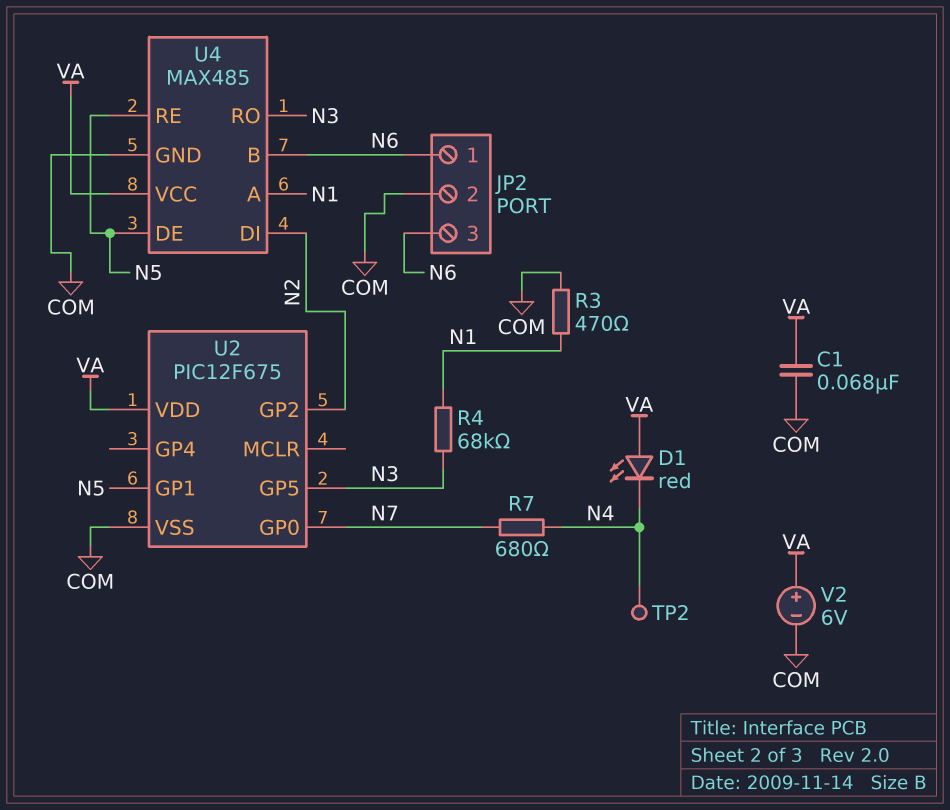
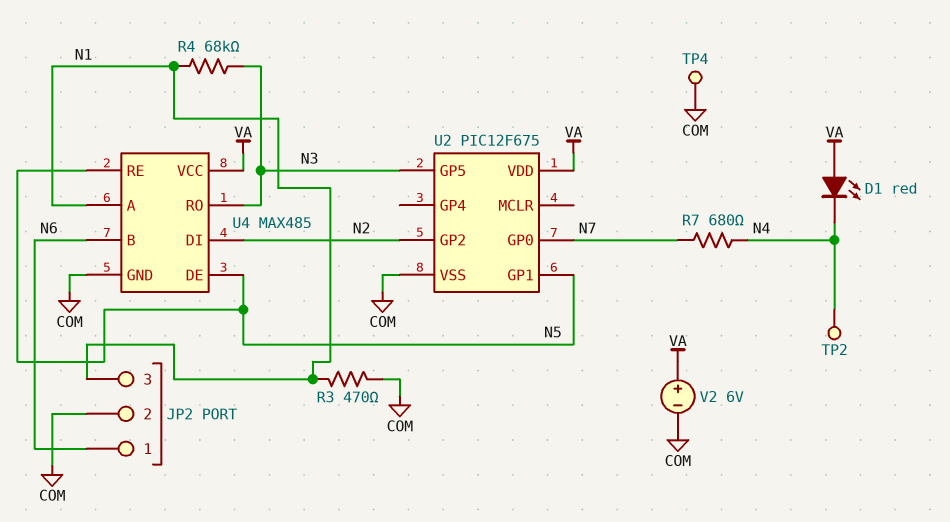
C1: 68nF (COM, VA) -> none
JP2 pin 3: N6 -> N1
TP4: none -> test point (COM)

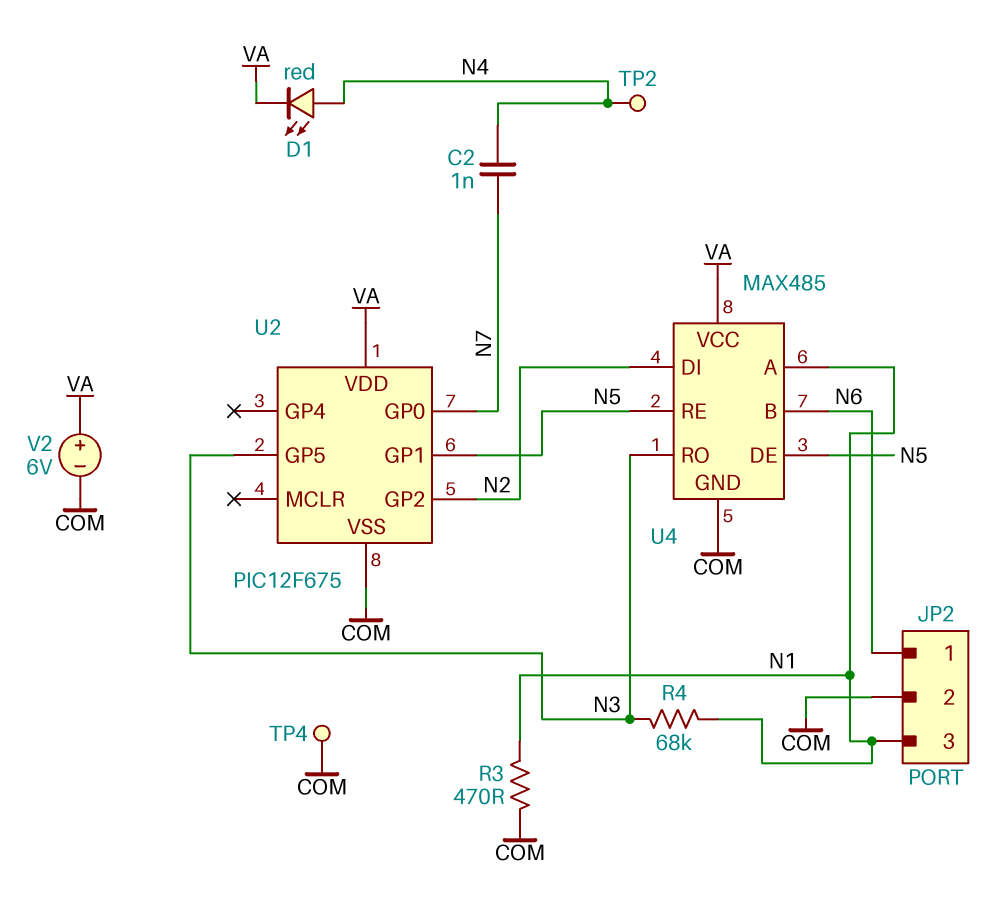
C2: none -> 1nF (N4, N7)
D1: LED red (A VA, K N4) -> LED red (A N4, K VA)
R7: 680 (N4, N7) -> none

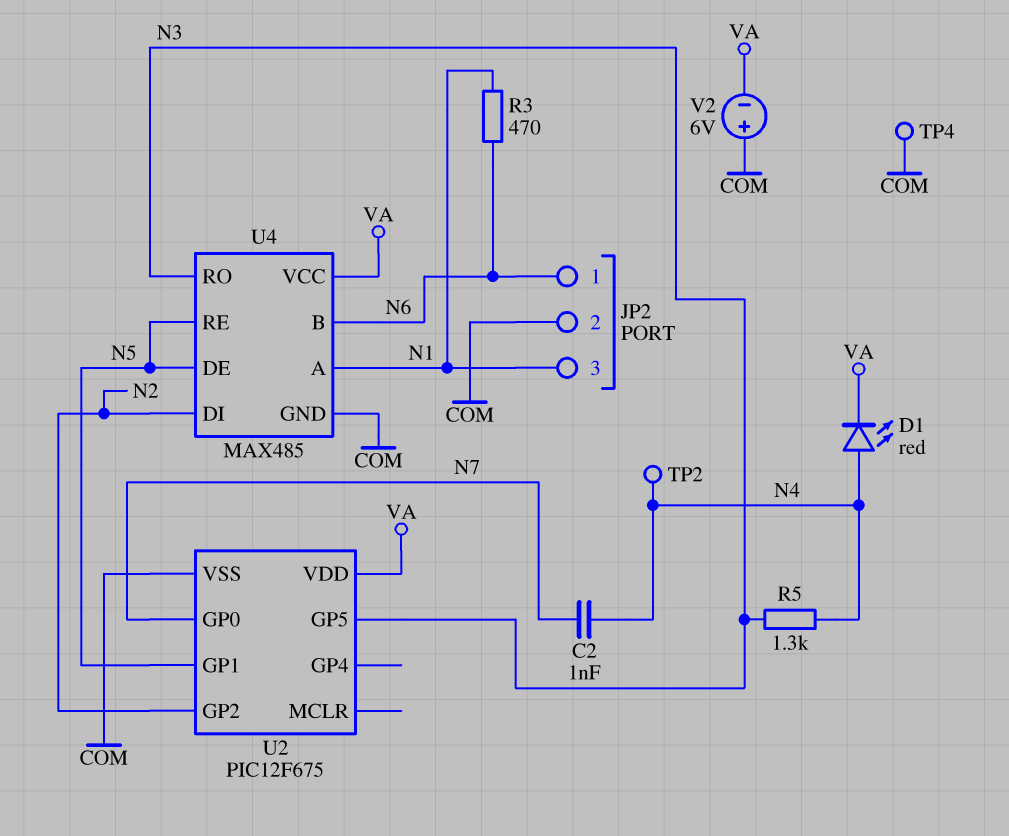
R3: 470 (COM, N1) -> 470 (N1, N6)
R4: 68k (N1, N3) -> none
R5: none -> 1.3k (N3, N4)
V2: 6V (plus VA, minus COM) -> 6V (plus COM, minus VA)

